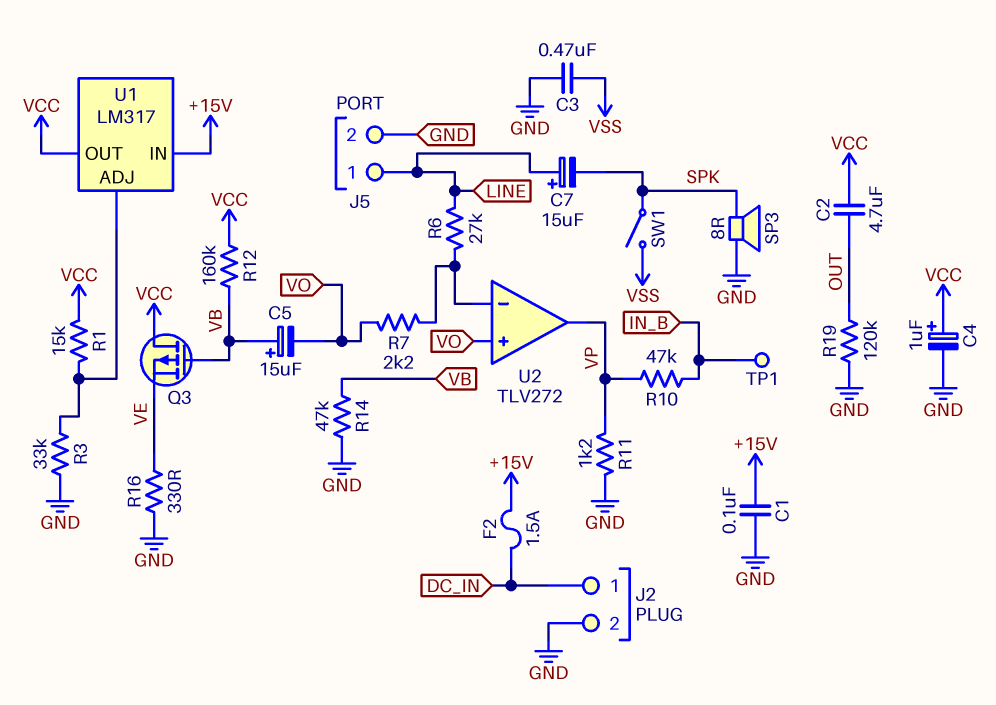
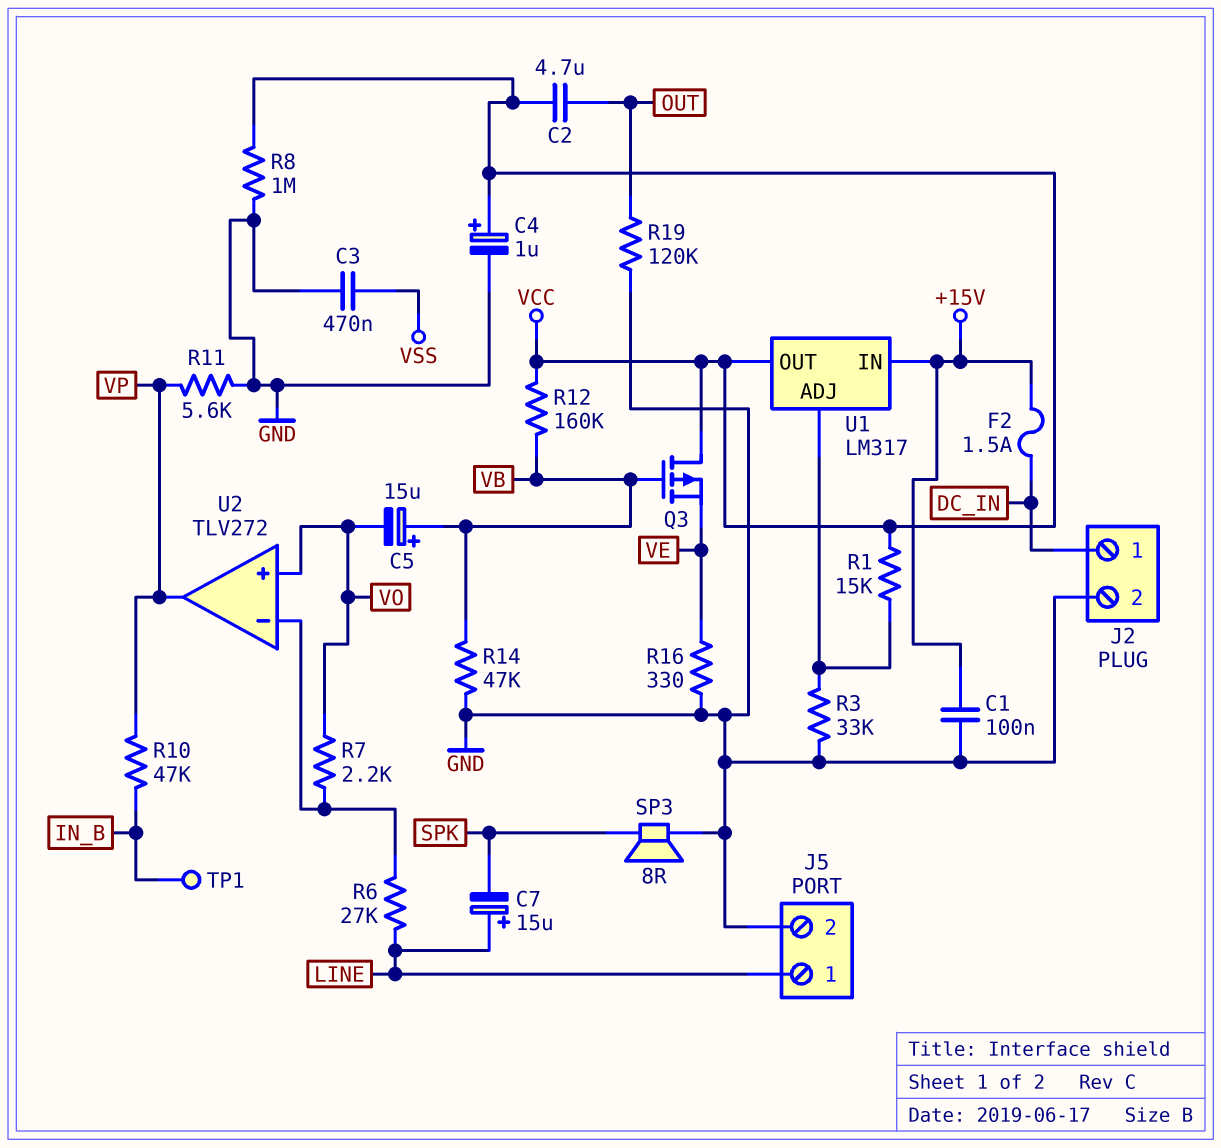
R8: none -> 1M (GND, VCC)
R11: 1.2k (GND, VP) -> 5.6k (GND, VP)
SW1: switch (SPK, VSS) -> none

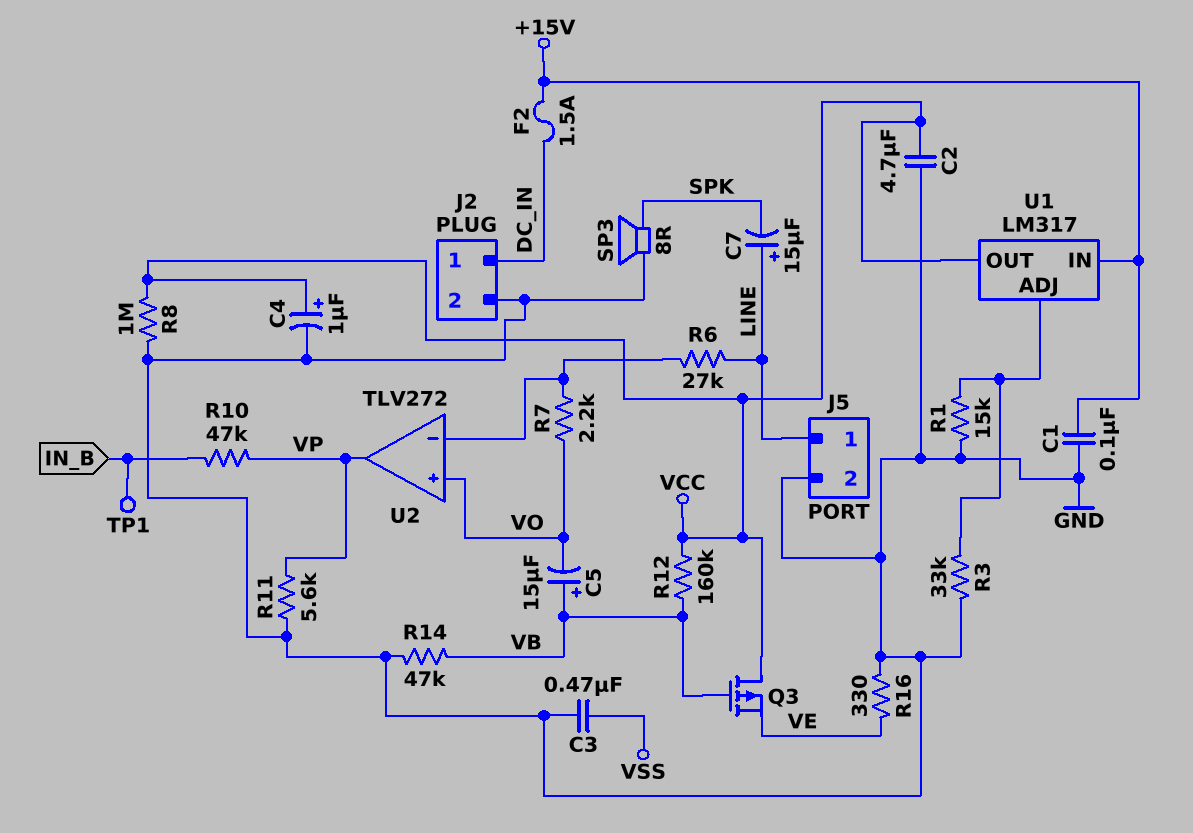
C2: 4.7uF (OUT, VCC) -> 4.7uF (GND, VCC)
R1: 15k (U1/ADJ, VCC) -> 15k (GND, U1/ADJ)
R19: 120k (GND, OUT) -> none

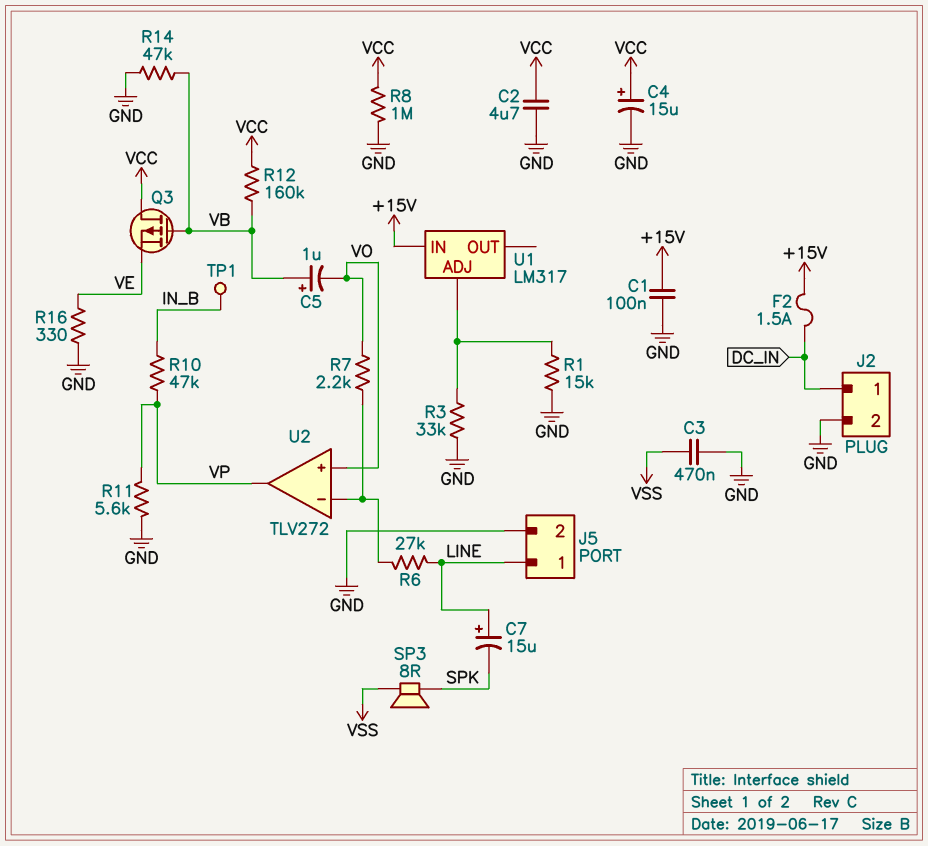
C4: 1uF (plus VCC, minus GND) -> 15uF (plus VCC, minus GND)
C5: 15uF (plus VB, minus VO) -> 1uF (plus VB, minus VO)
SP3: speaker 8R (GND, SPK) -> speaker 8R (SPK, VSS)
U1 pin OUT: VCC -> none

